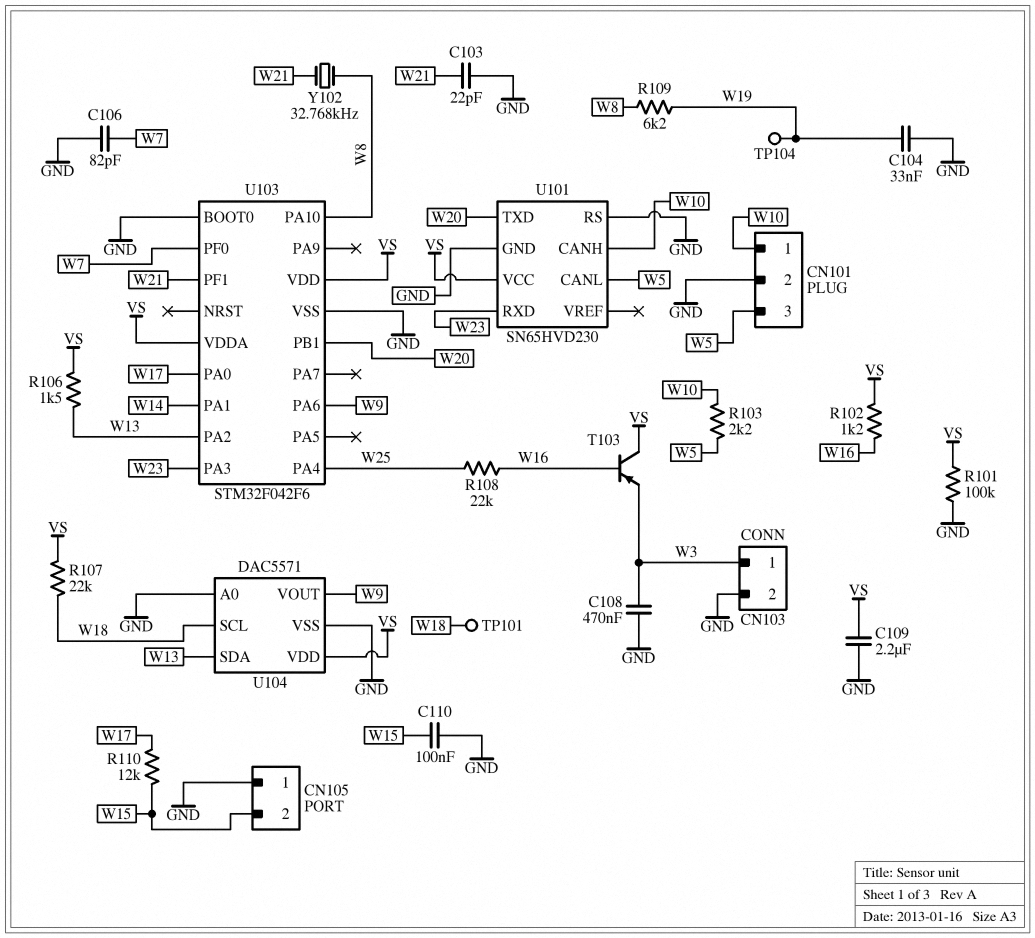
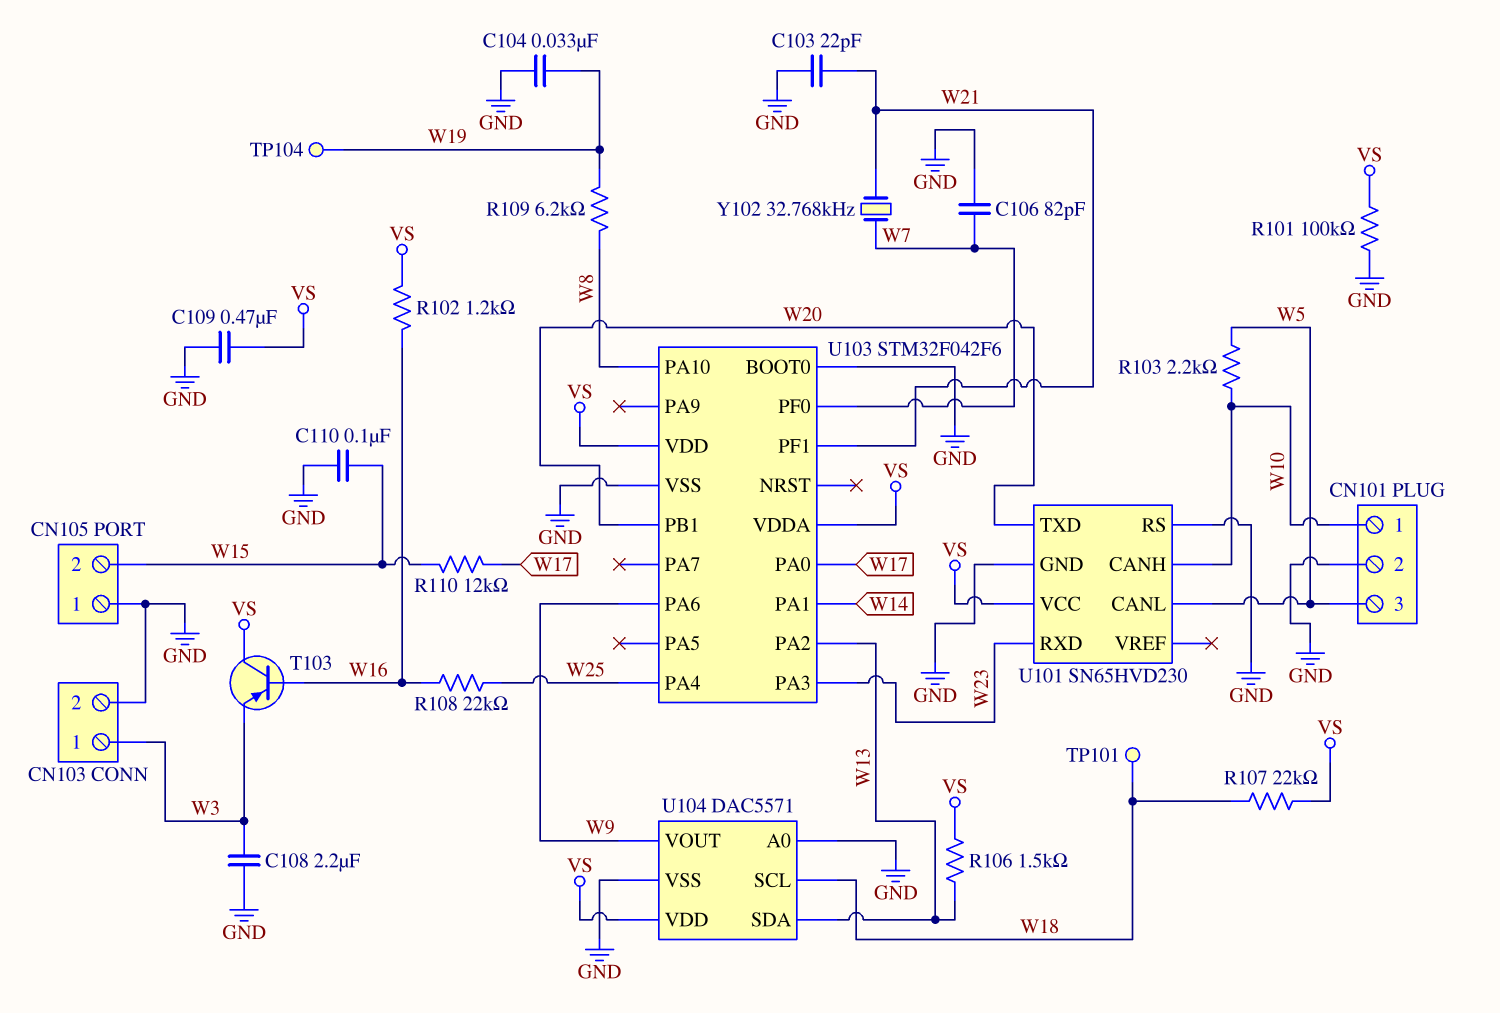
C108: 470nF (GND, W3) -> 2.2uF (GND, W3)
C109: 2.2uF (GND, VS) -> 470nF (GND, VS)
Y102: 32.768kHz (W8, W21) -> 32.768kHz (W7, W21)

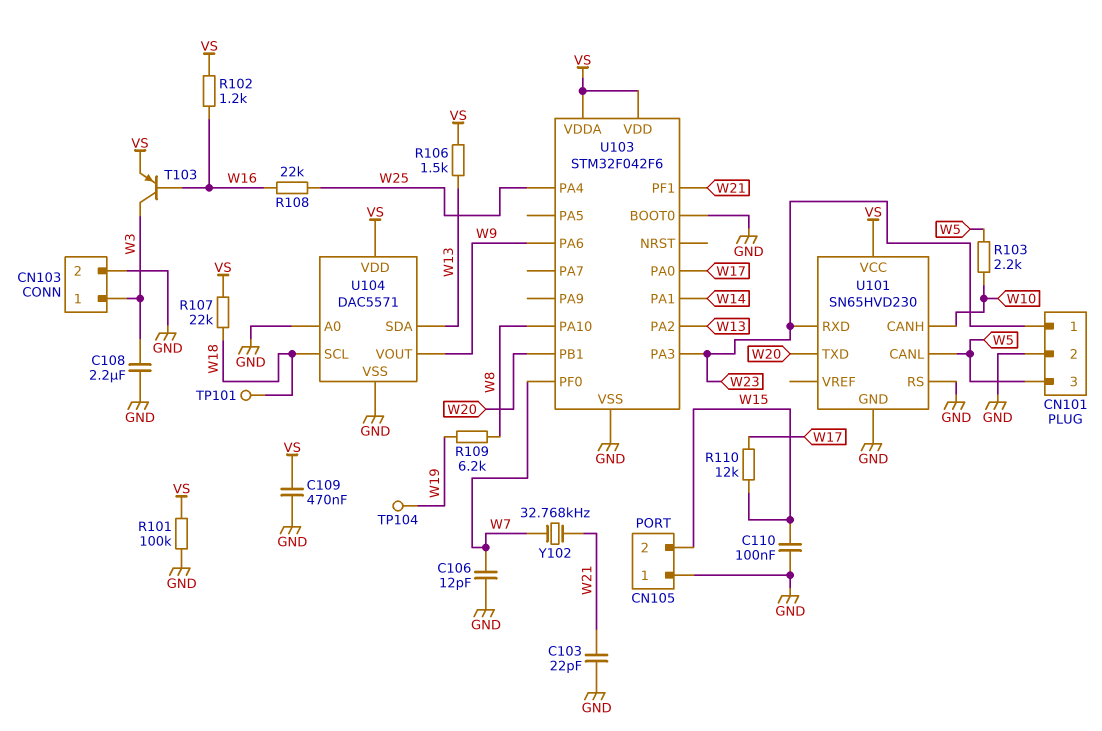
C104: 33nF (GND, W19) -> none
C106: 82pF (GND, W7) -> 12pF (GND, W7)
CN101 pin 1: W10 -> W23
T103: PNP (B W16, C VS, E W3) -> PNP (B W16, C W3, E VS)

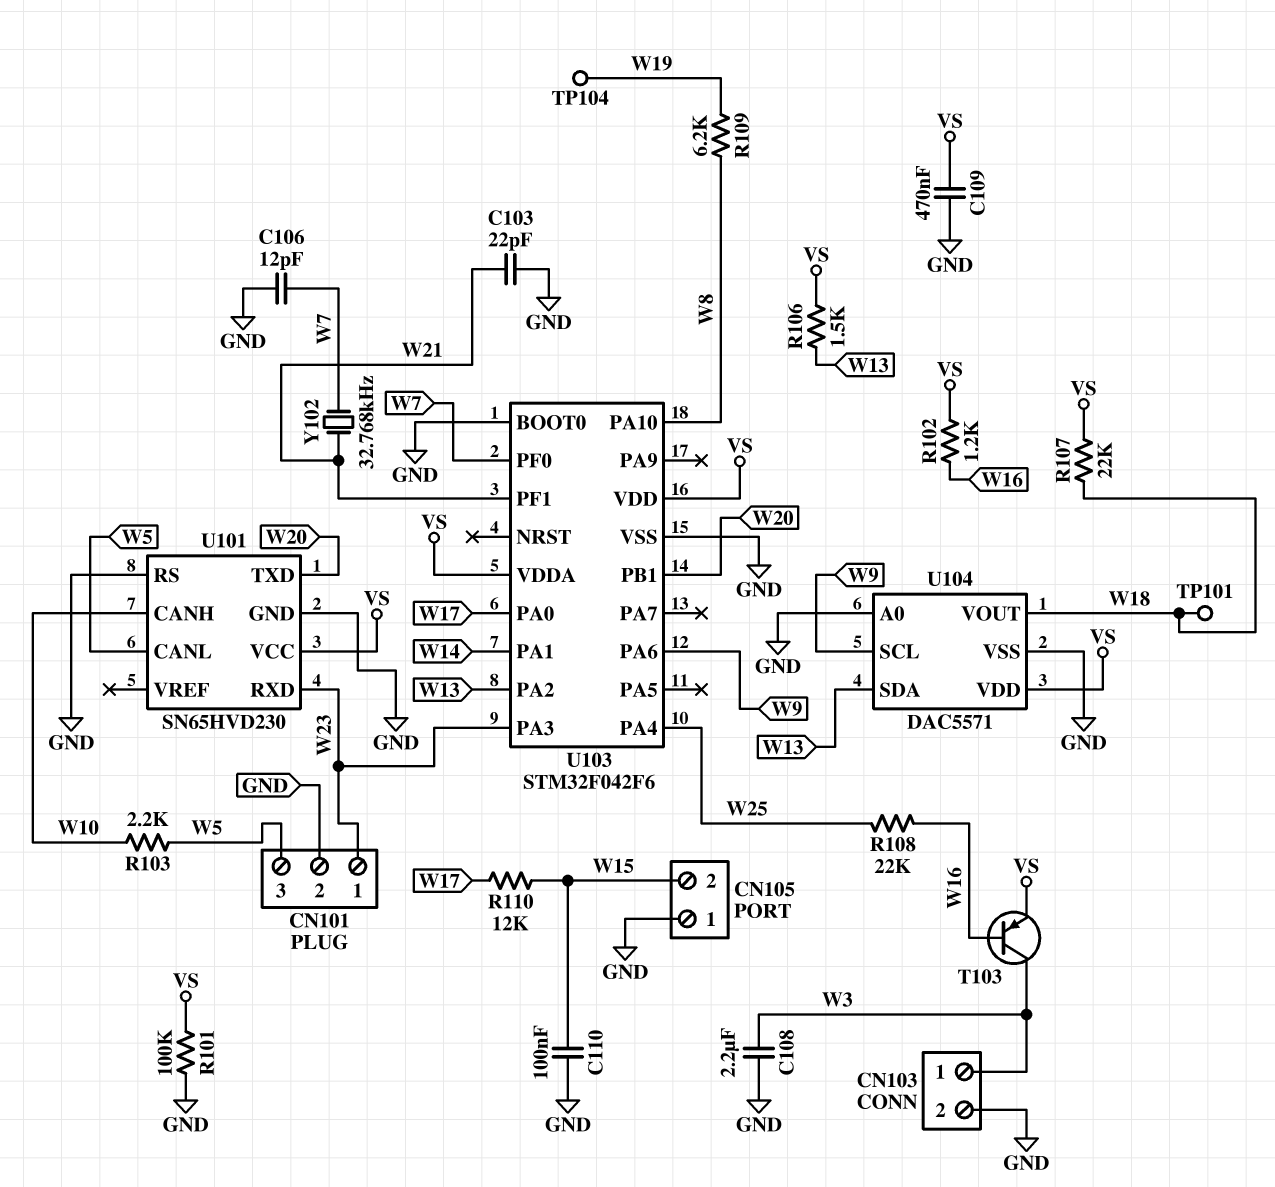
U104 pin SCL: W18 -> W9
U104 pin VOUT: W9 -> W18

